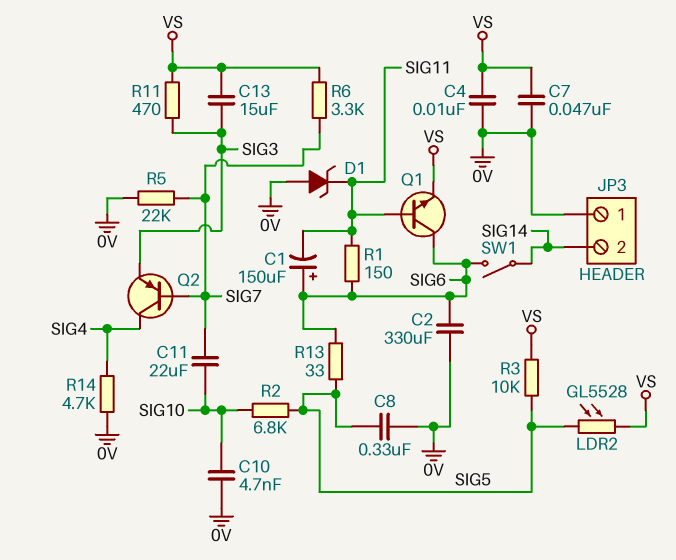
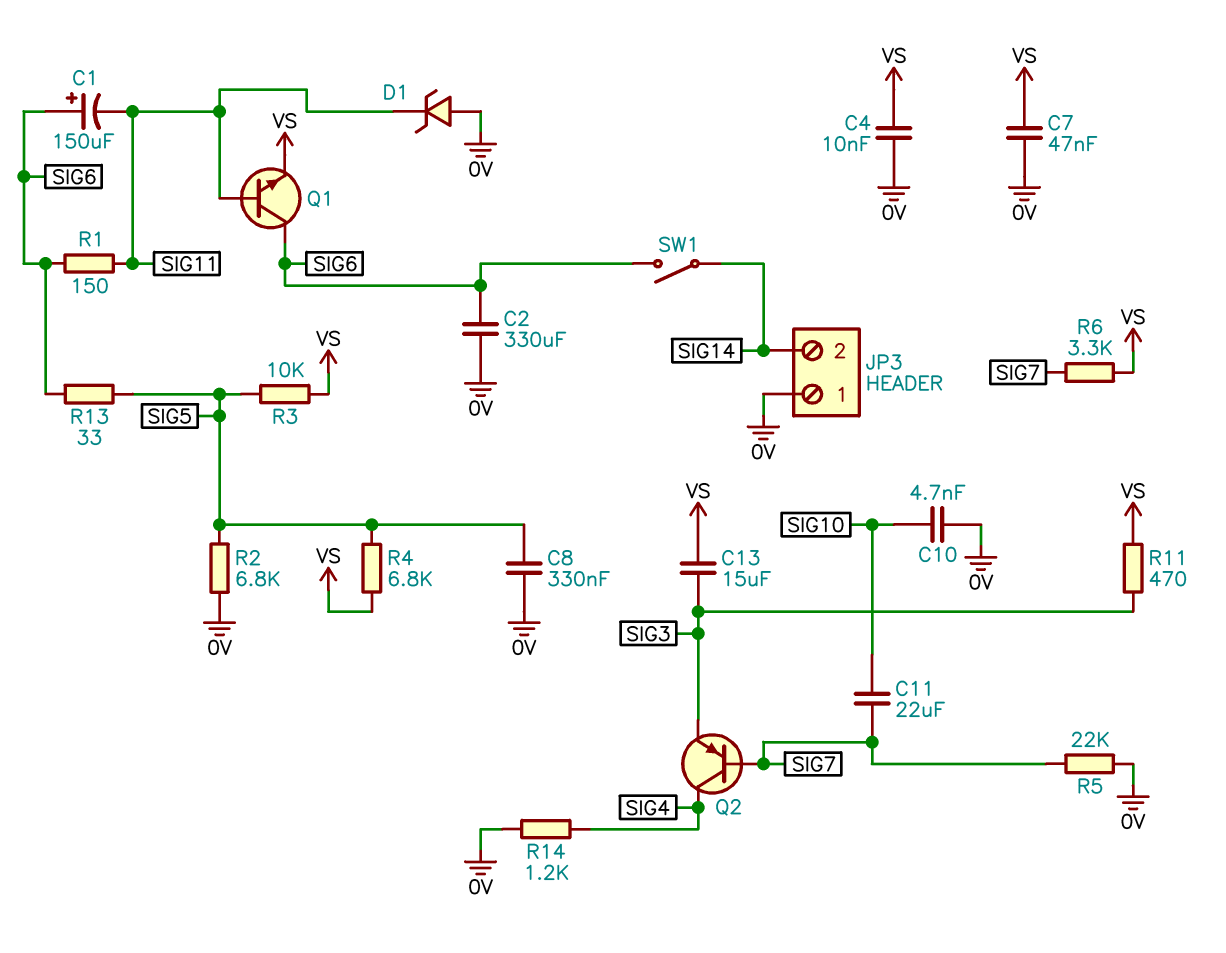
LDR2: GL5528 (SIG5, VS) -> none
R2: 6.8k (SIG5, SIG10) -> 6.8k (0V, SIG5)
R4: none -> 6.8k (SIG5, VS)
R14: 4.7k (0V, SIG4) -> 1.2k (0V, SIG4)

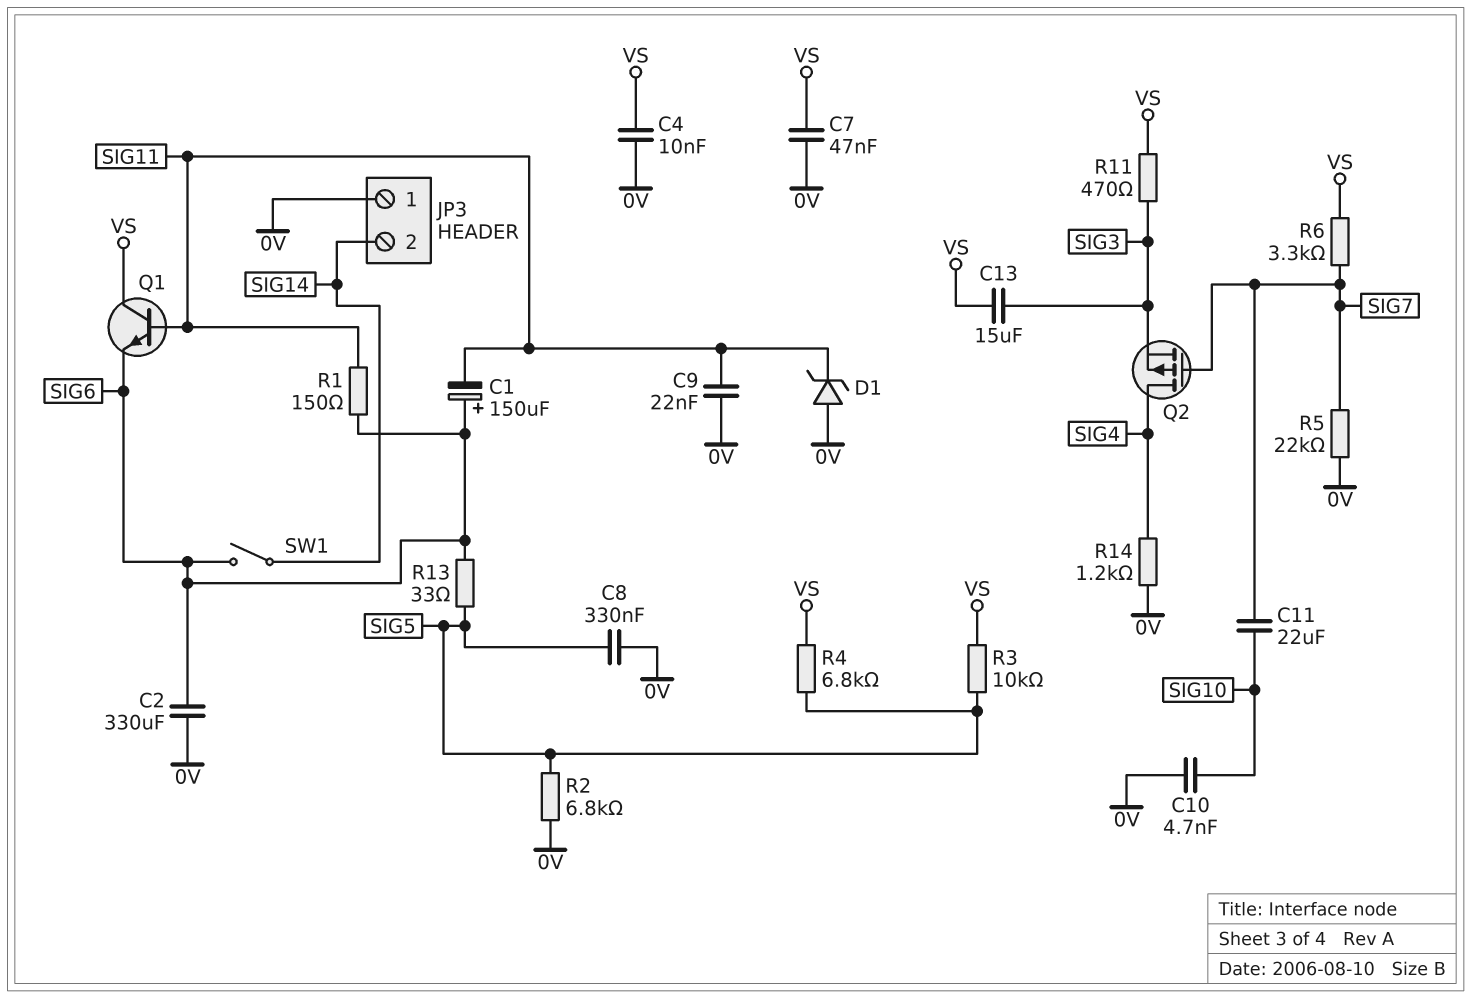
C9: none -> 22nF (0V, SIG11)
Q1: NPN (B SIG11, C SIG6, E VS) -> NPN (B SIG11, C VS, E SIG6)
Q2: PNP (B SIG7, C SIG4, E SIG3) -> PMOS (G SIG7, D SIG4, S SIG3)

